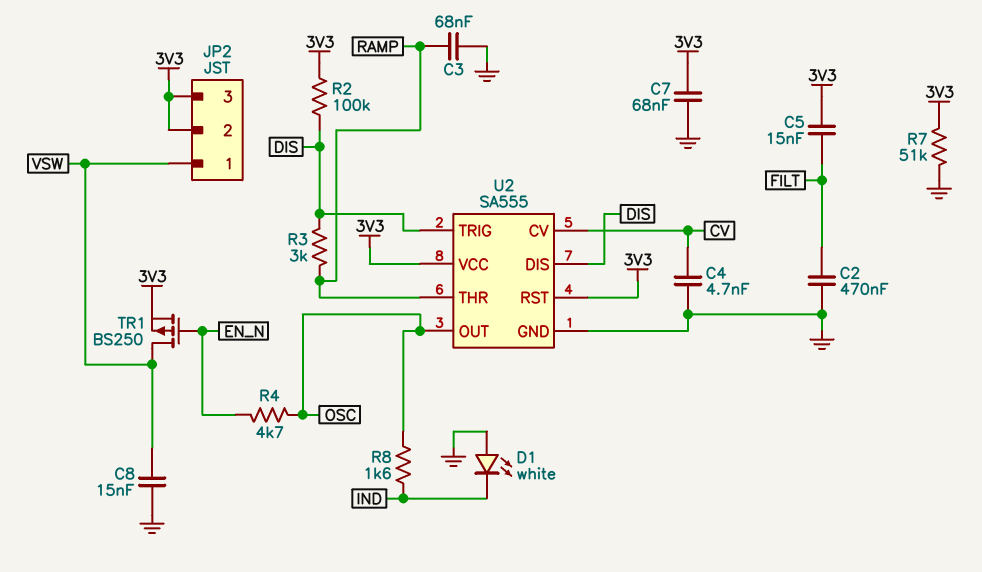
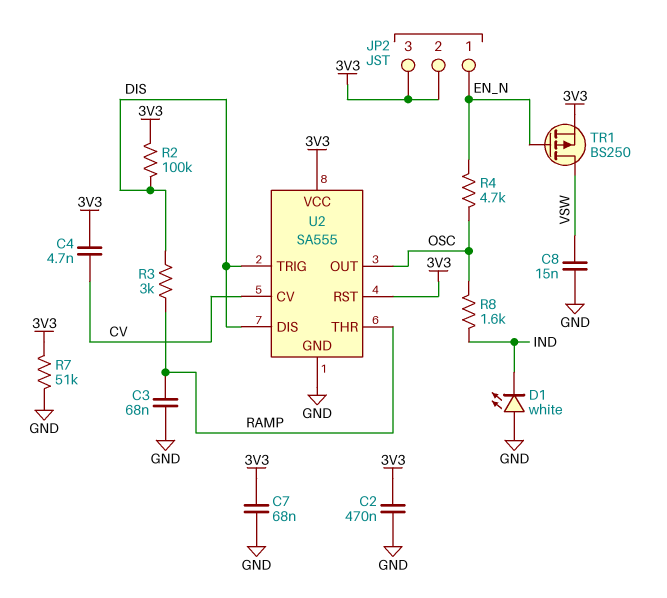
C2: 470nF (FILT, GND) -> 470nF (3V3, GND)
C4: 4.7nF (CV, GND) -> 4.7nF (3V3, CV)
C5: 15nF (3V3, FILT) -> none
JP2 pin 1: VSW -> EN_N

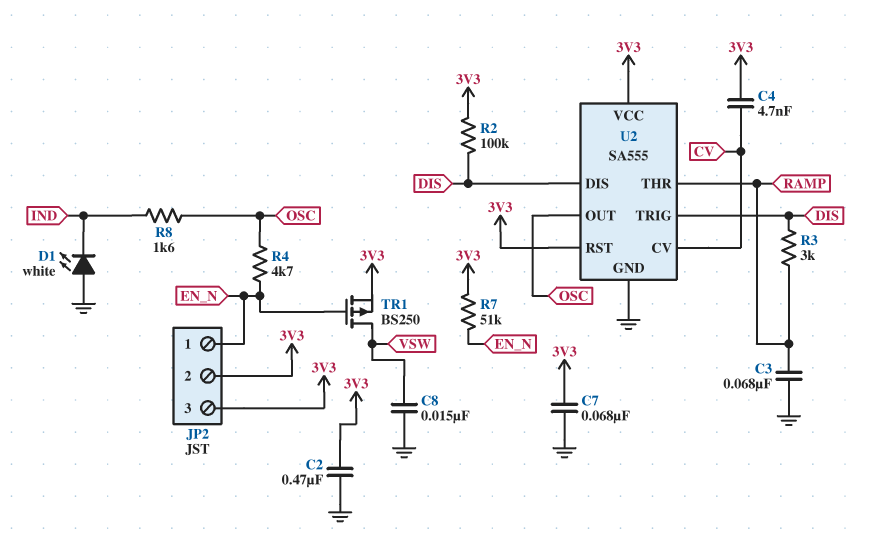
R7: 51k (3V3, GND) -> 51k (3V3, EN_N)

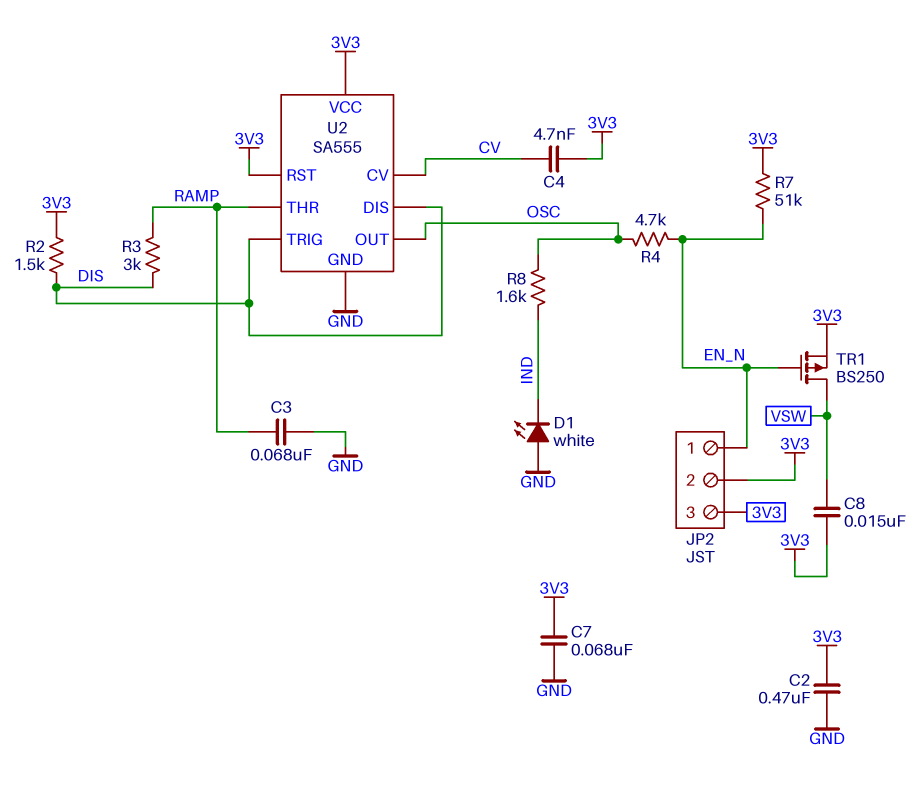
C8: 15nF (GND, VSW) -> 15nF (3V3, VSW)
R2: 100k (3V3, DIS) -> 1.5k (3V3, DIS)

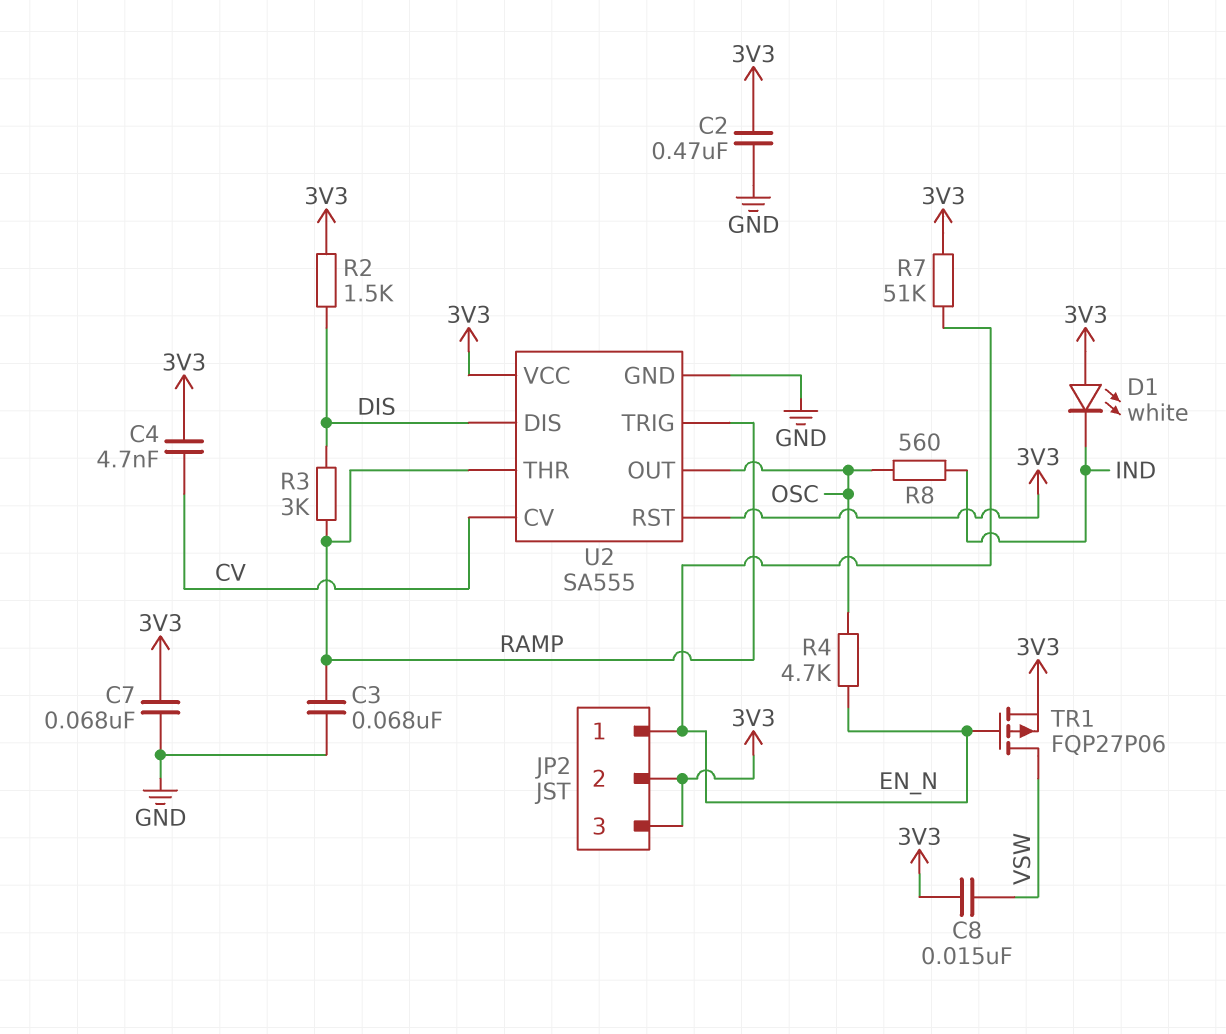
D1: LED white (A GND, K IND) -> LED white (A 3V3, K IND)
R8: 1.6k (IND, OSC) -> 560 (IND, OSC)
TR1: PMOS BS250 (G EN_N, D VSW, S 3V3) -> PMOS FQP27P06 (G EN_N, D VSW, S 3V3)
U2 pin TRIG: DIS -> RAMP

